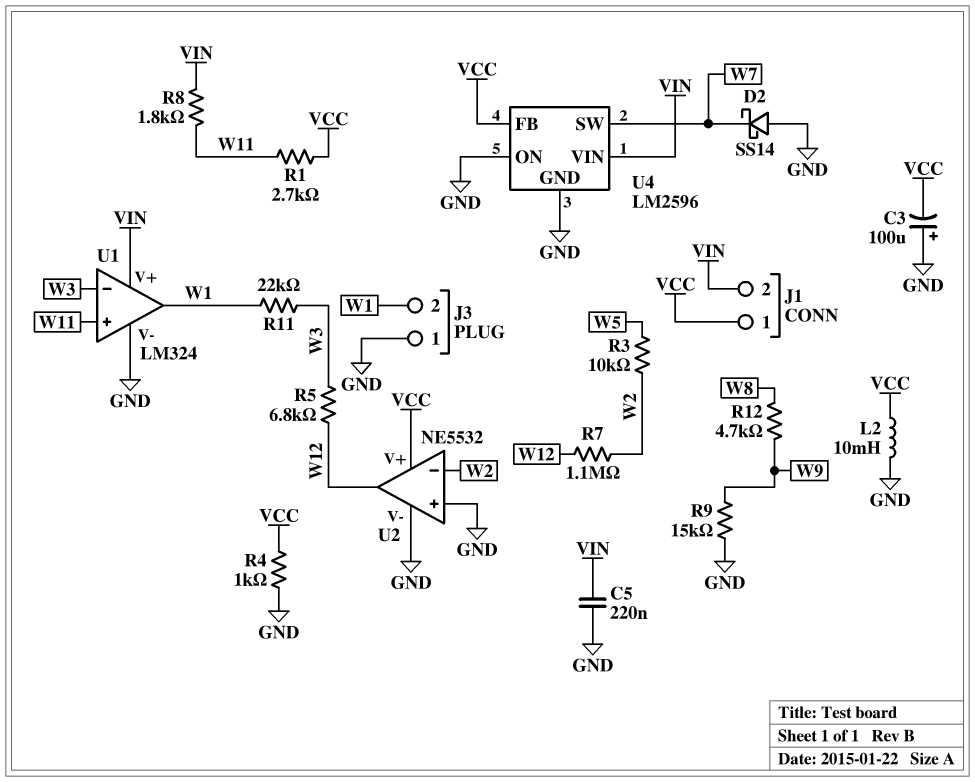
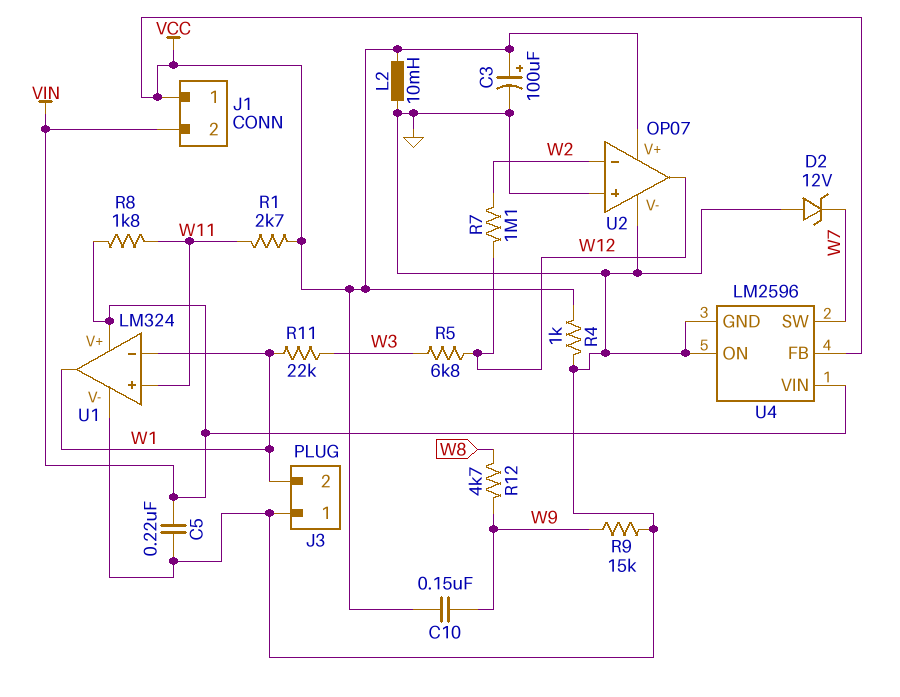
C3: 100uF (plus GND, minus VCC) -> 100uF (plus VCC, minus GND)
C10: none -> 150nF (VCC, W9)
D2: schottky SS14 (A GND, K W7) -> zener 12V (A GND, K W7)
R3: 10k (W2, W5) -> none
U1 pin in-: W3 -> W1
U2: NE5532 -> OP07

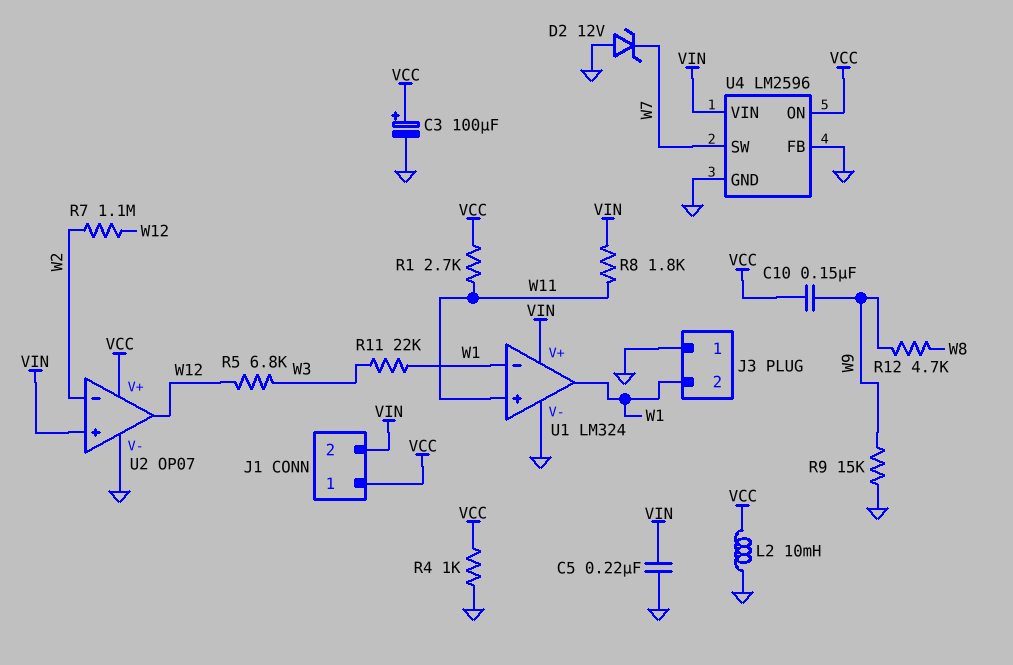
U2 pin in+: GND -> VIN
U4 pin FB: VCC -> GND
U4 pin ON: GND -> VCC

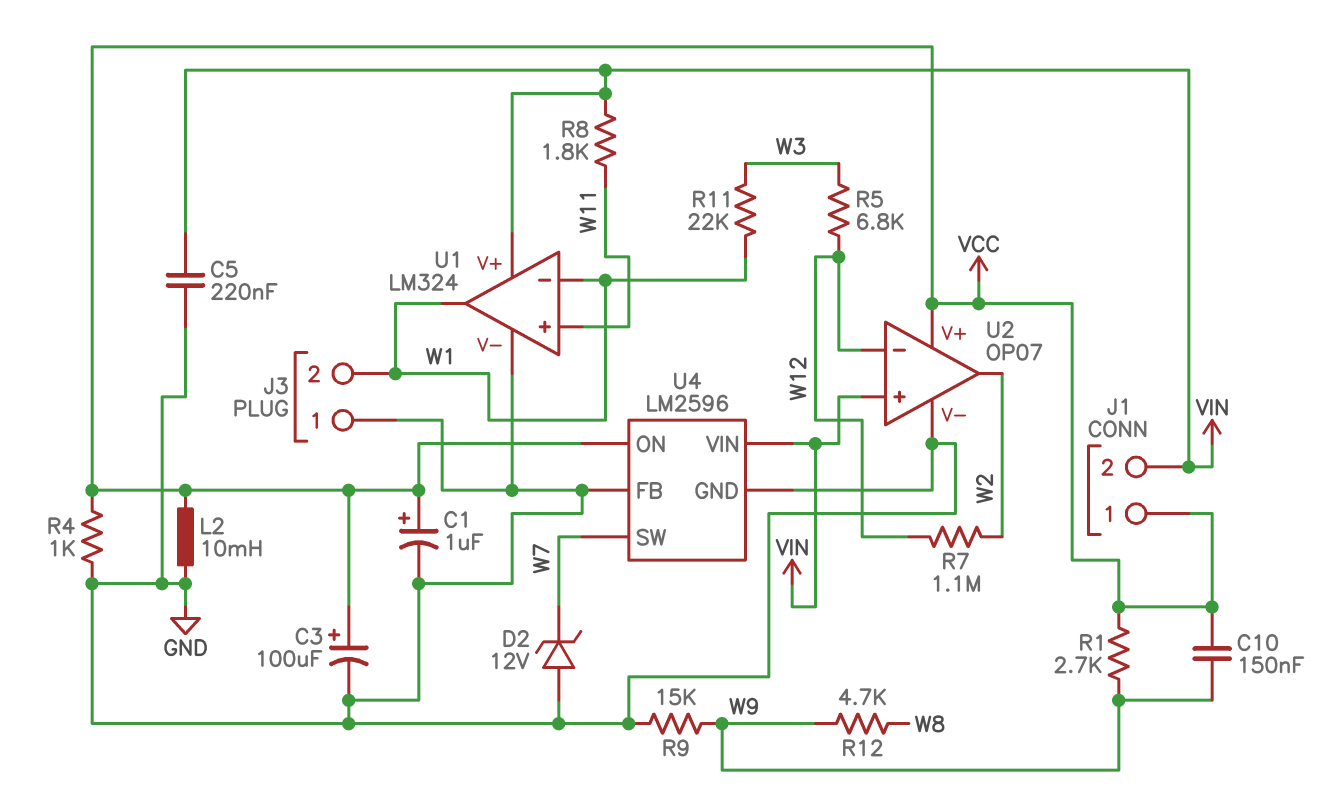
C1: none -> 1uF (plus VCC, minus GND)
R1: 2.7k (VCC, W11) -> 2.7k (VCC, W9)
U2 pin in-: W2 -> W12
U2 pin out: W12 -> W2

